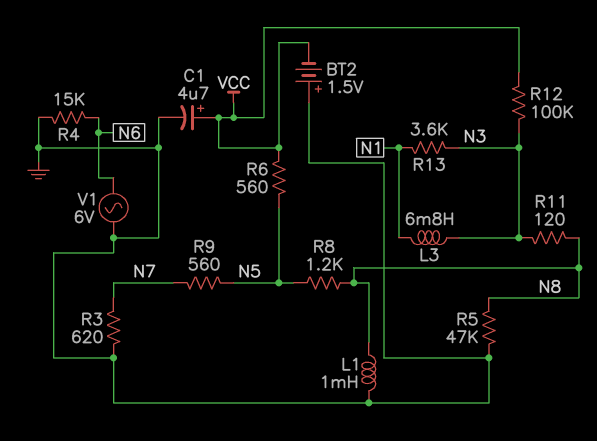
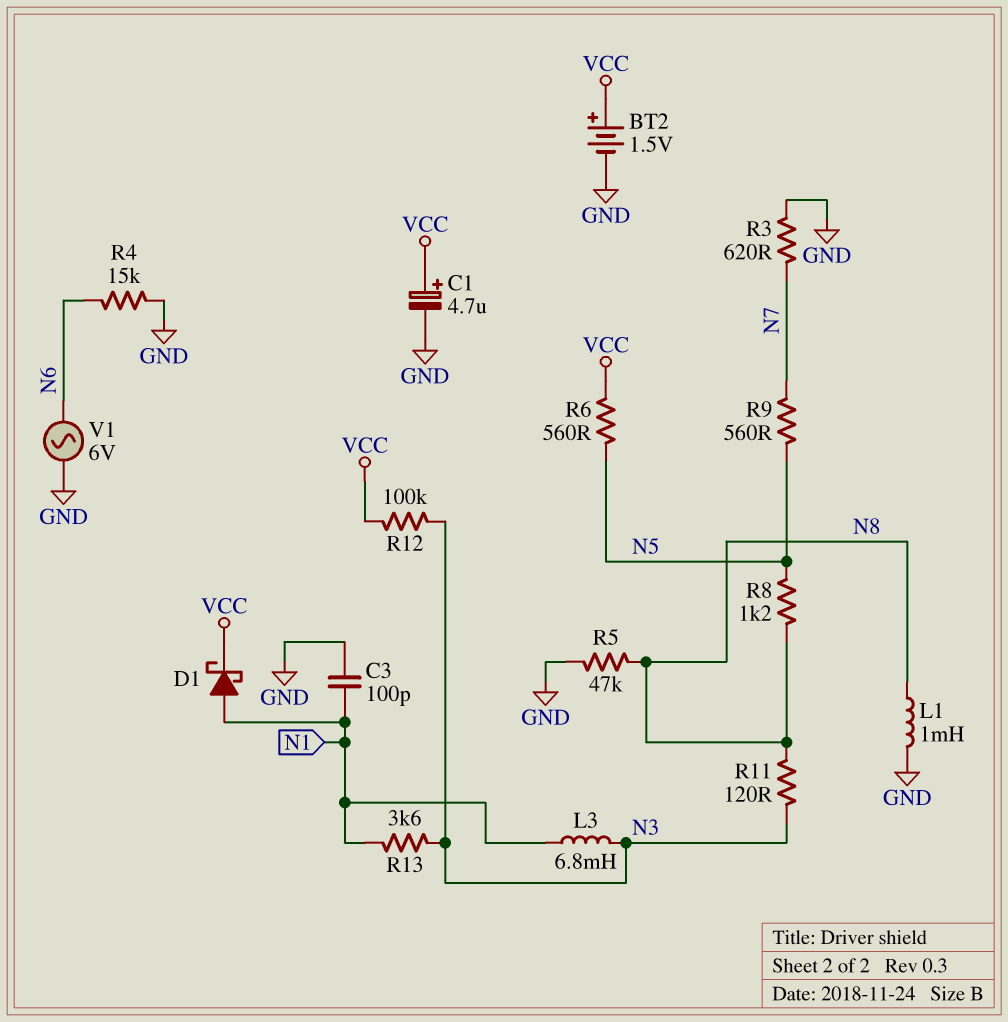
BT2: 1.5V (plus GND, minus VCC) -> 1.5V (plus VCC, minus GND)
C3: none -> 100pF (GND, N1)
D1: none -> schottky (A N1, K VCC)

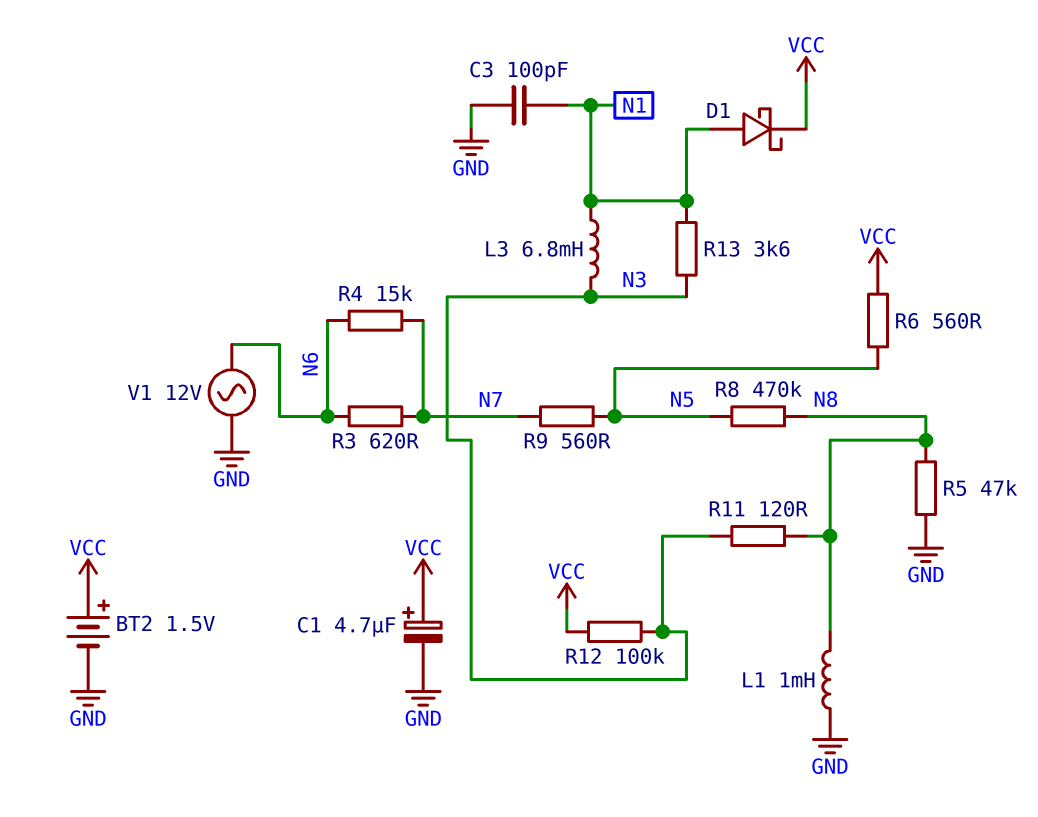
R3: 620 (GND, N7) -> 620 (N6, N7)
R4: 15k (GND, N6) -> 15k (N6, N7)
R8: 1.2k (N5, N8) -> 470k (N5, N8)
V1: AC 6V (GND, N6) -> AC 12V (GND, N6)

